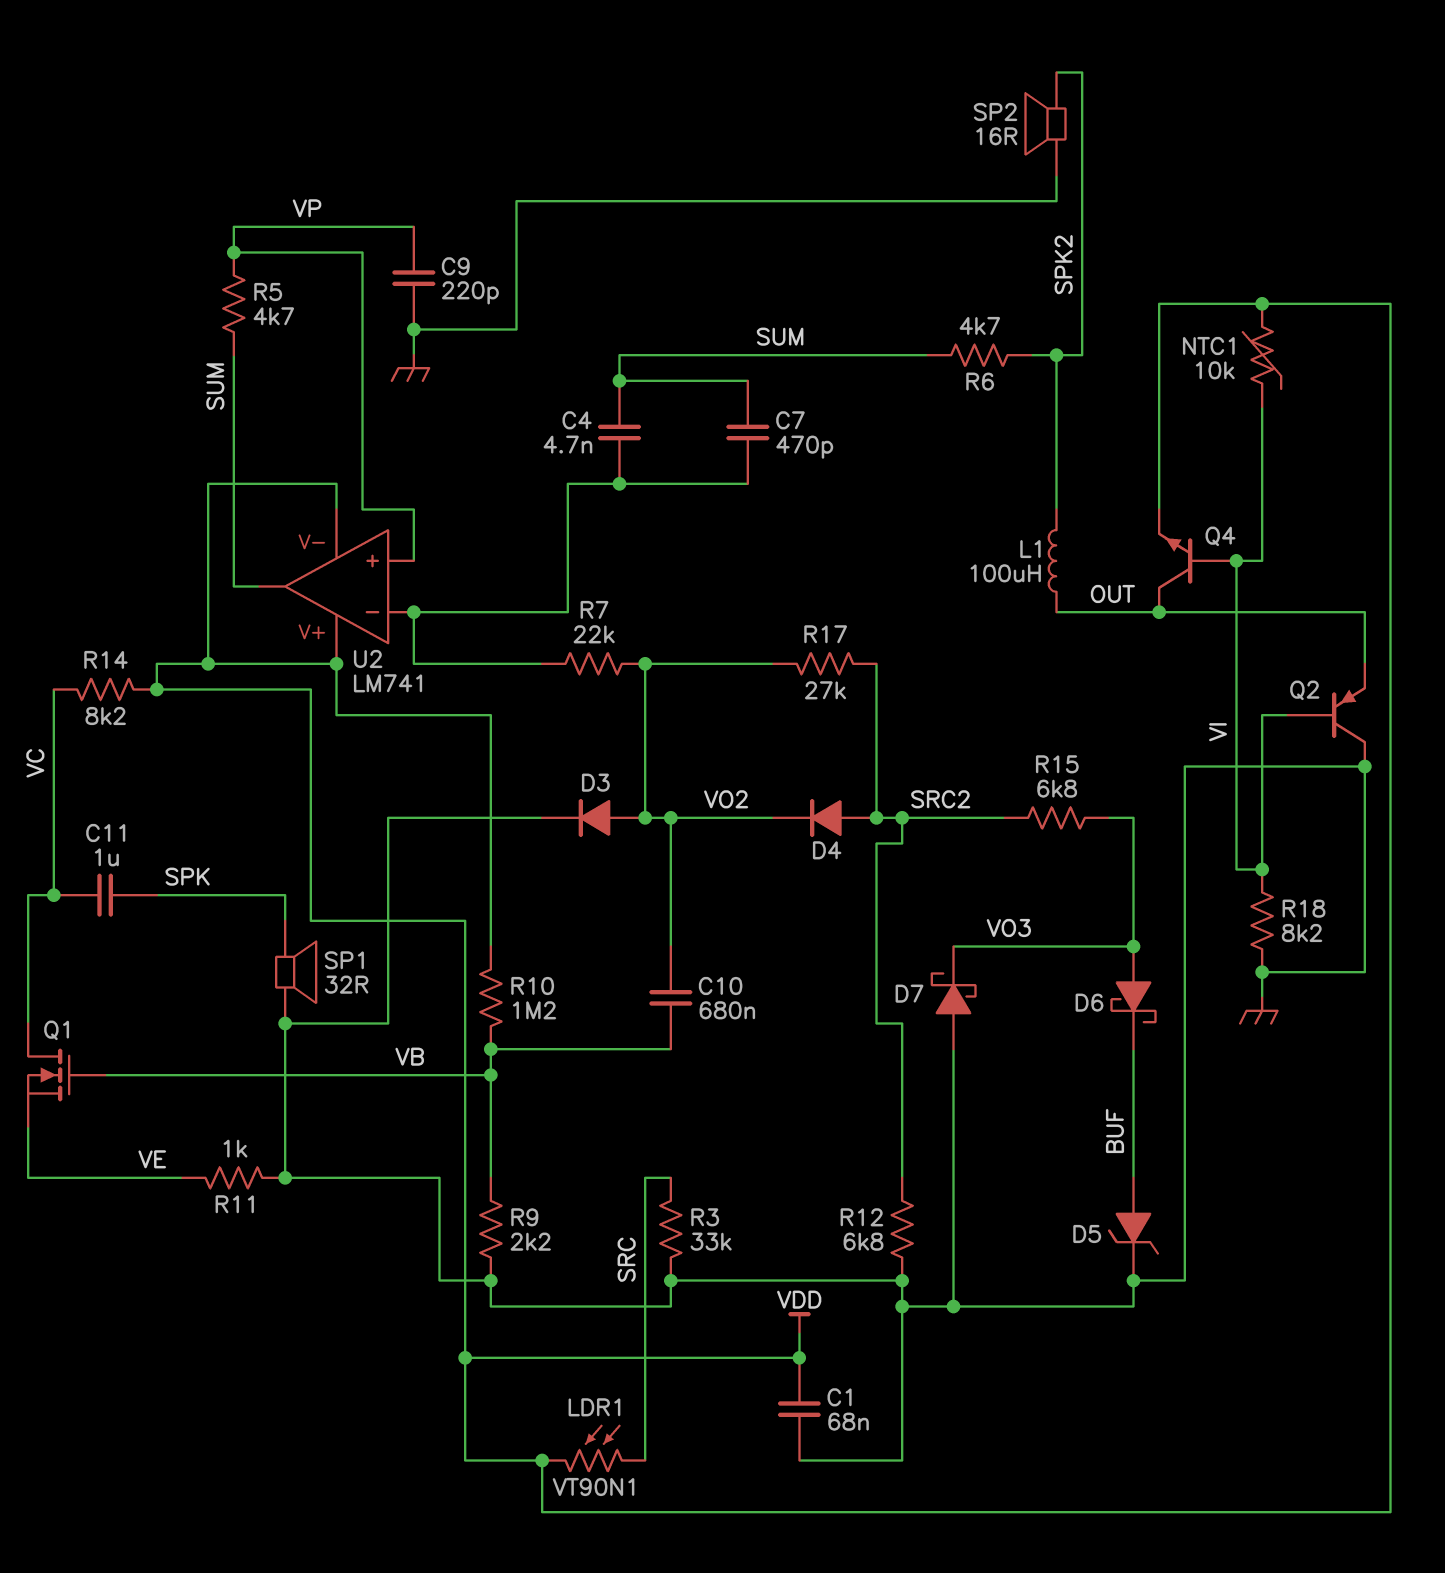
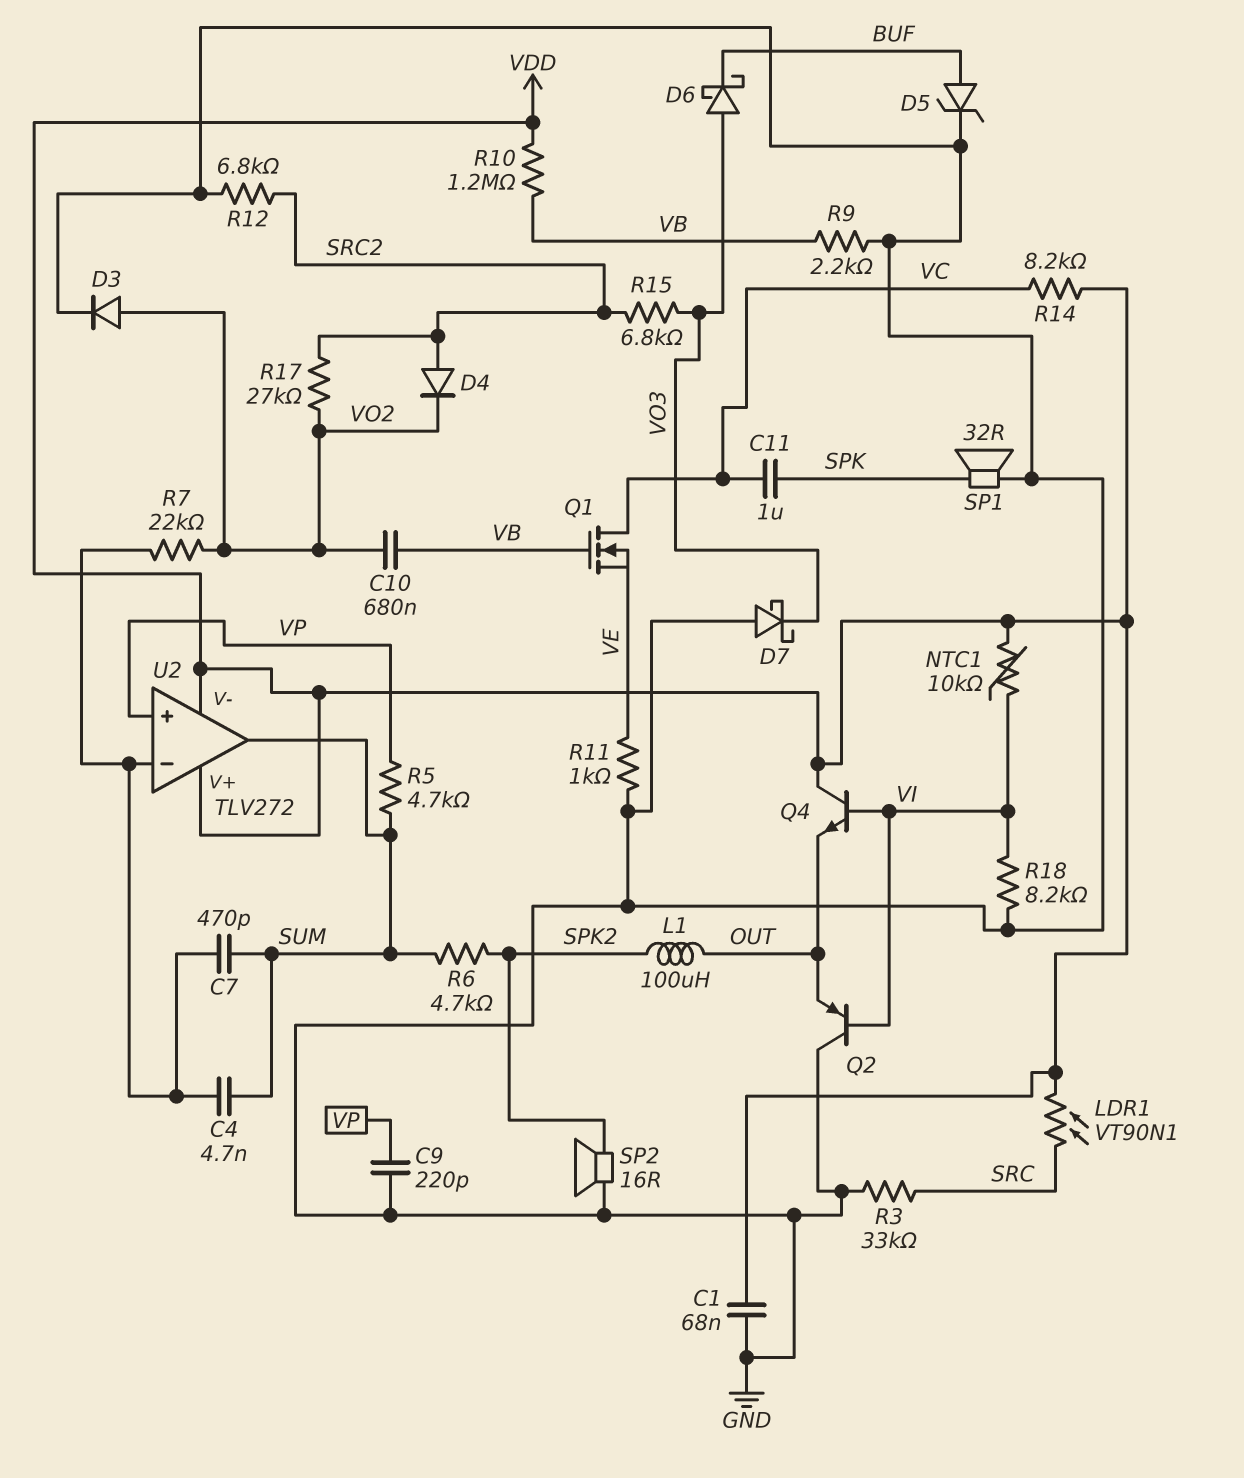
Q4: NPN (B VI, C OUT, E VDD) -> NPN (B VI, C VDD, E OUT)
U2: LM741 -> TLV272

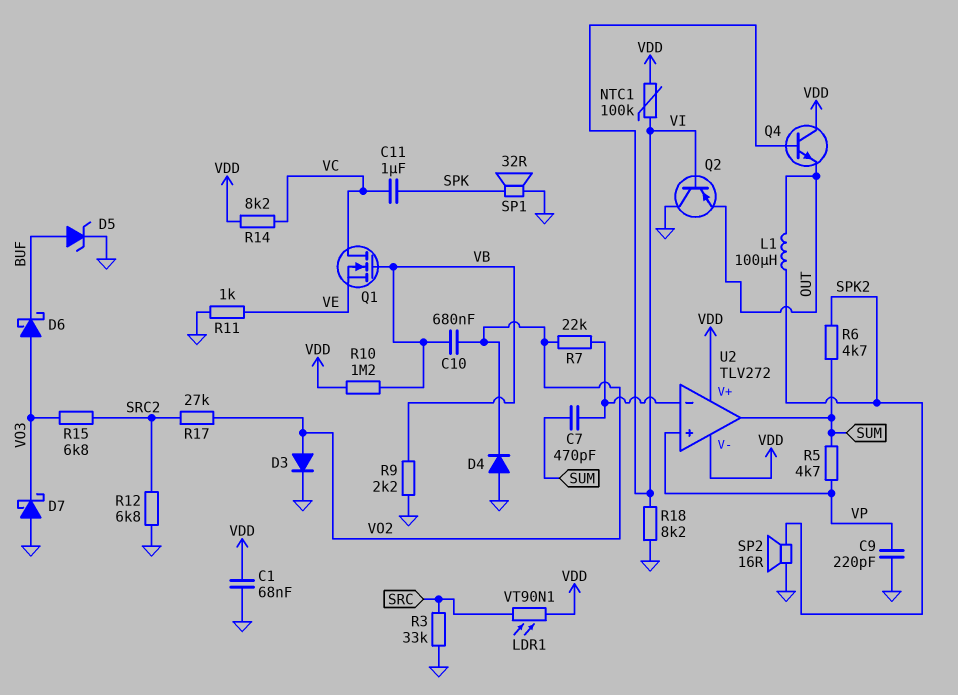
C4: 4.7nF (SUM, U2/in-) -> none
D4: diode (A SRC2, K VO2) -> diode (A GND, K VO2)
NTC1: 10k (VDD, VI) -> 100k (VDD, VI)

